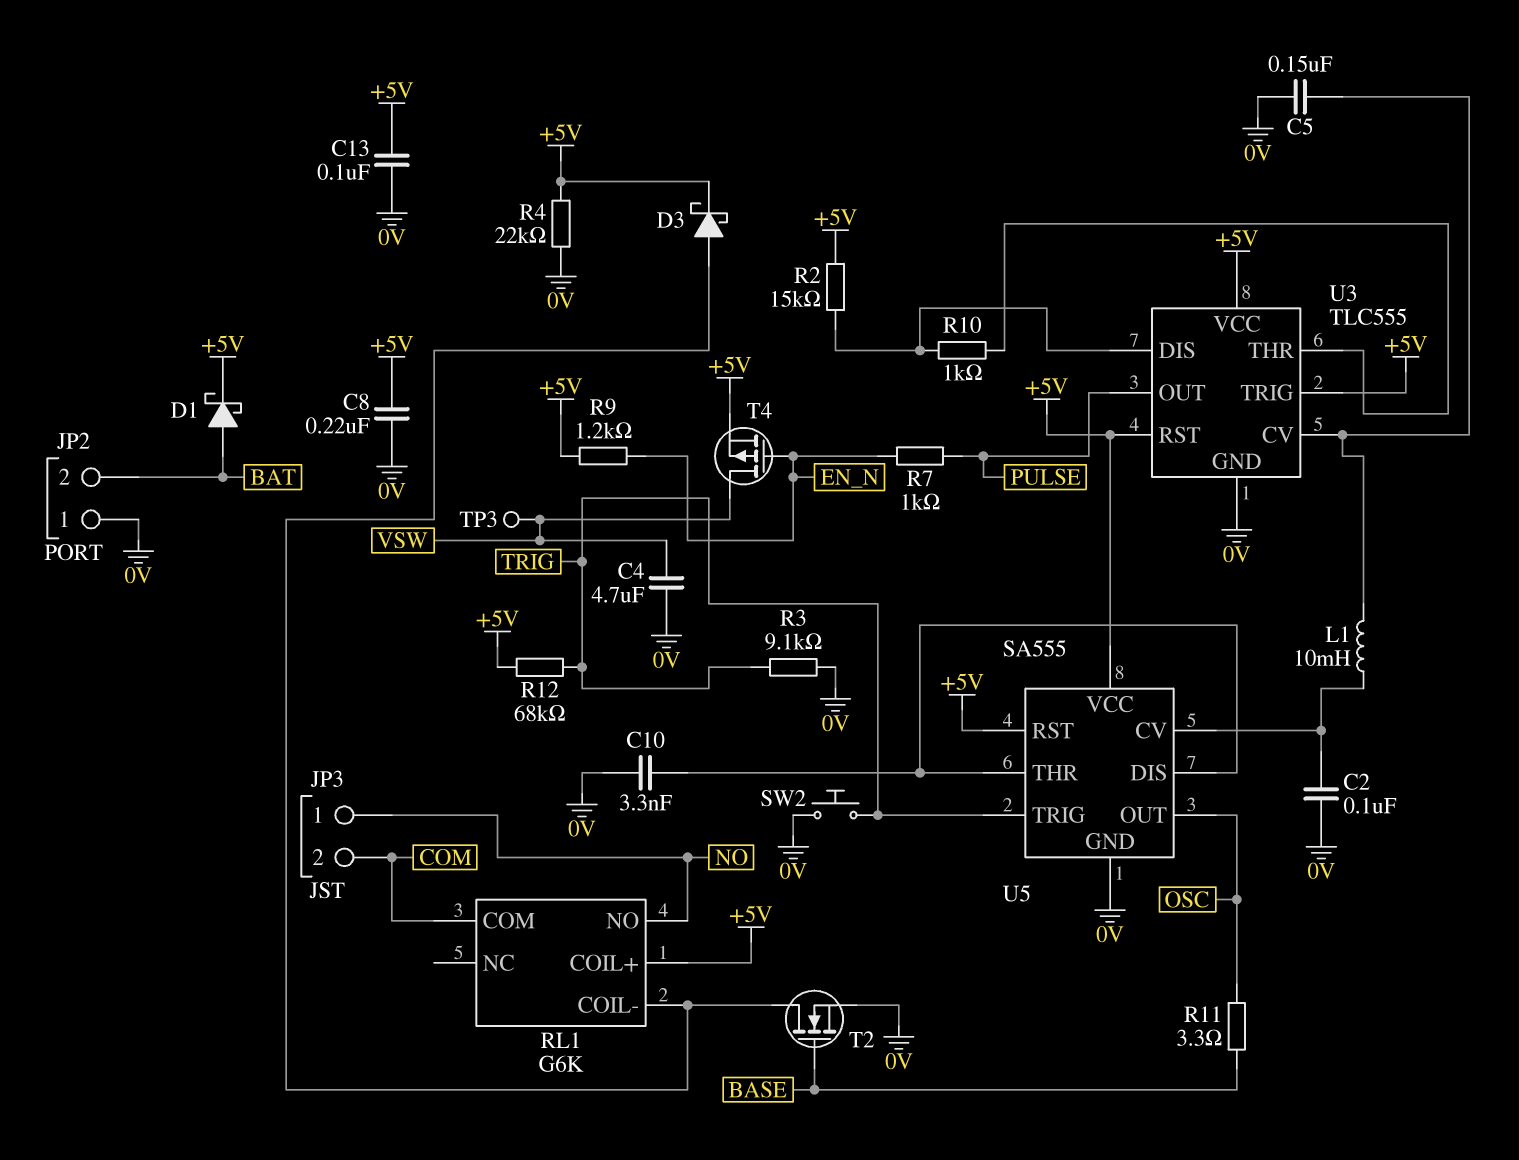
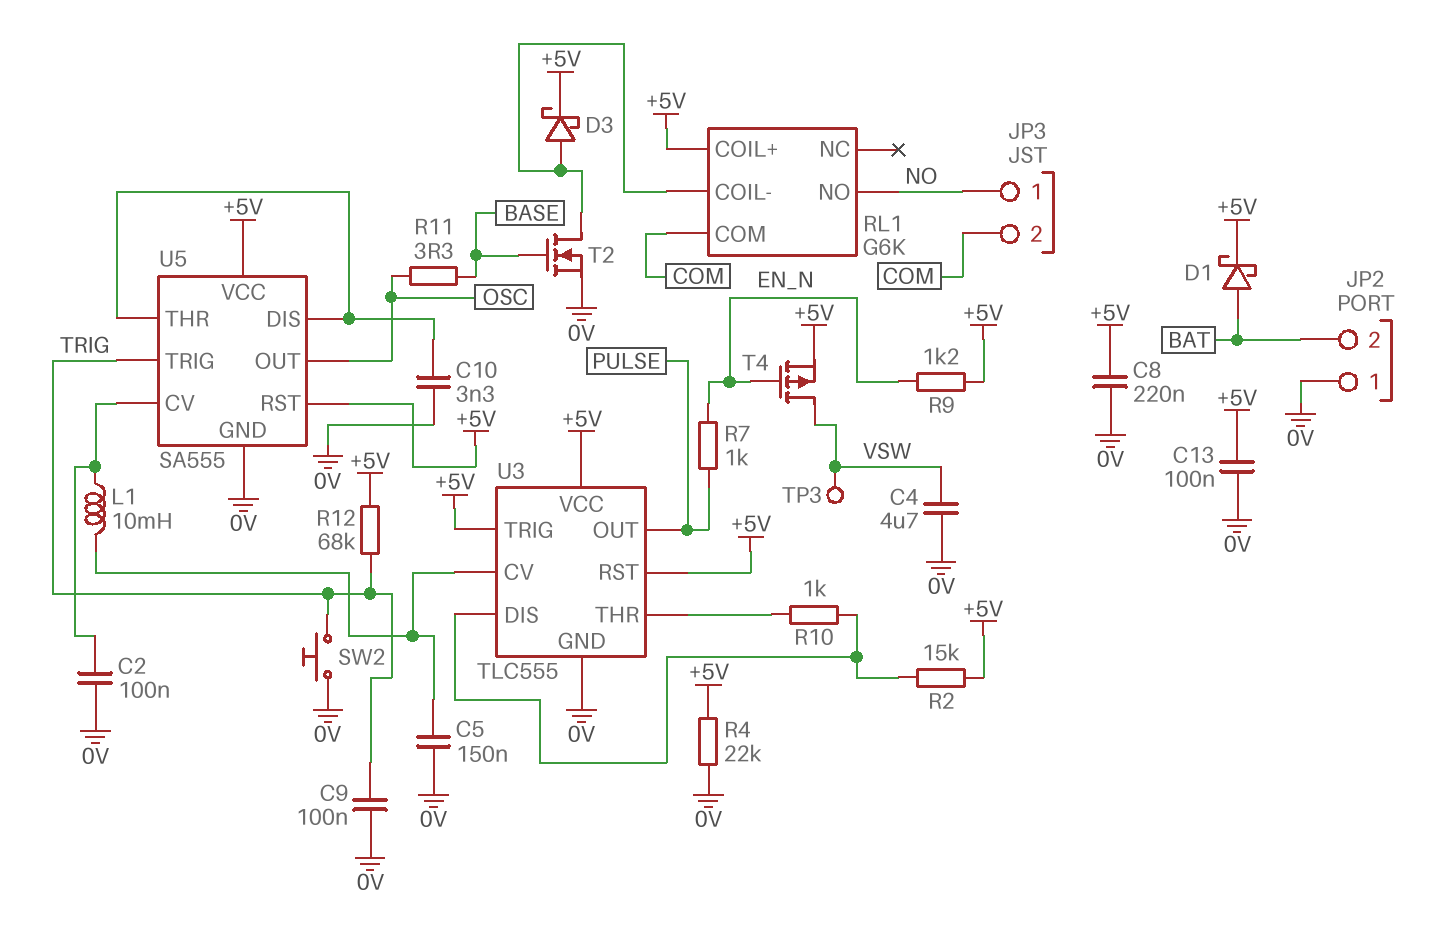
C9: none -> 100nF (0V, TRIG)
R3: 9.1k (0V, TRIG) -> none

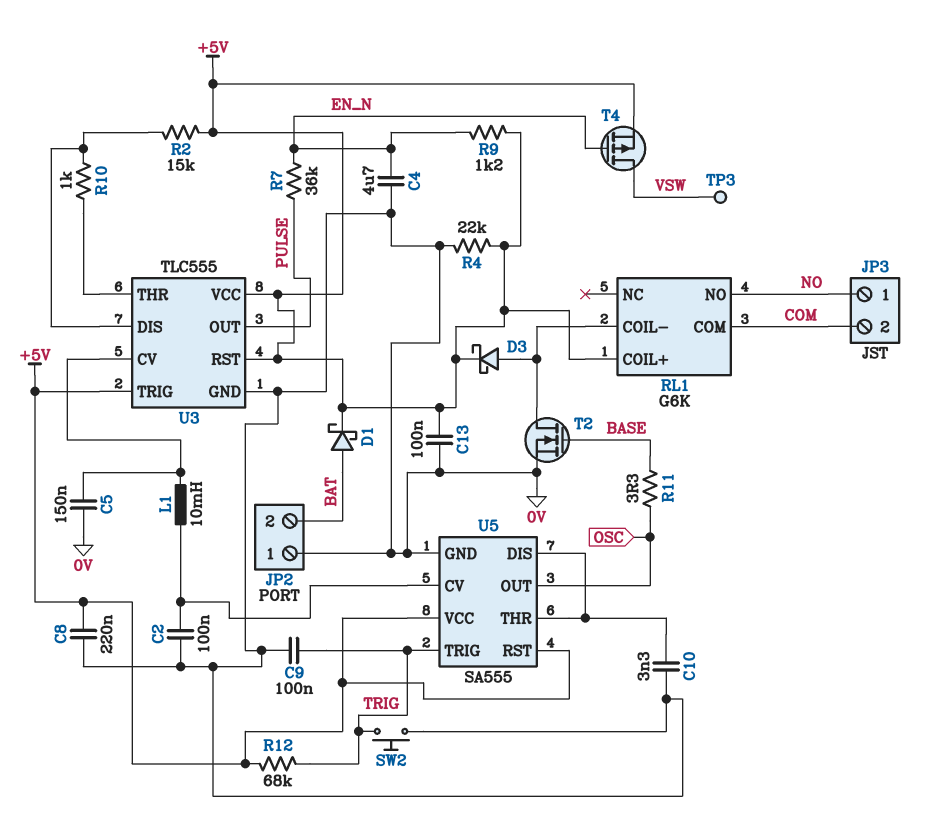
C4: 4.7uF (0V, VSW) -> 4.7uF (0V, EN_N)
R7: 1k (EN_N, PULSE) -> 36k (EN_N, PULSE)

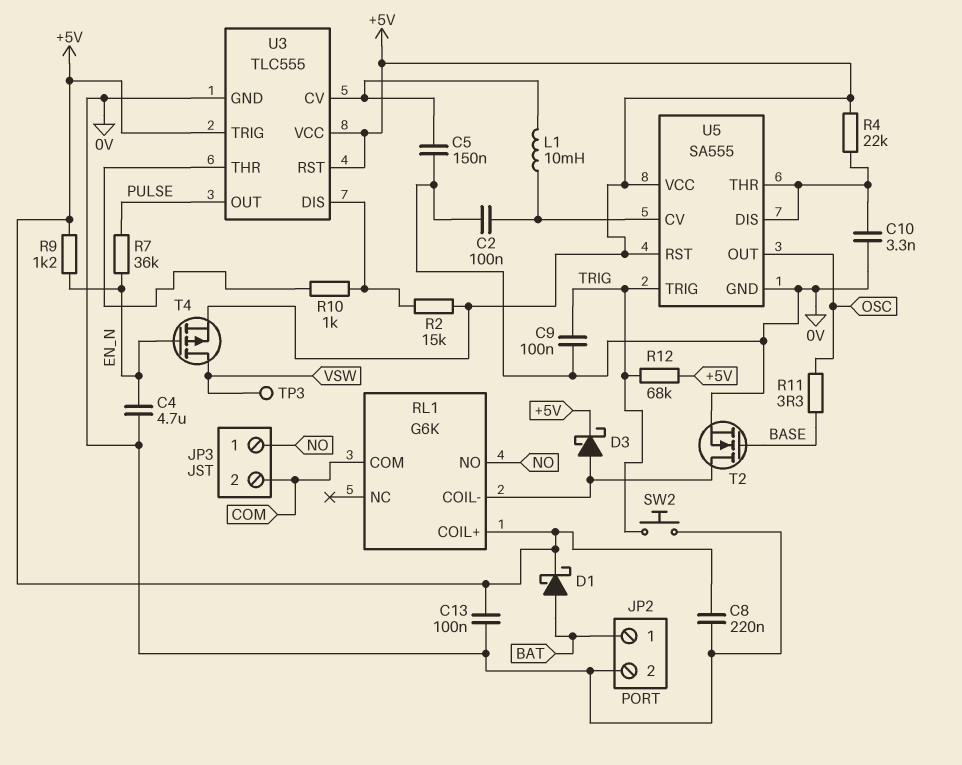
JP2 pin 1: 0V -> BAT
JP2 pin 2: BAT -> 0V
R4: 22k (+5V, 0V) -> 22k (+5V, U5/DIS)

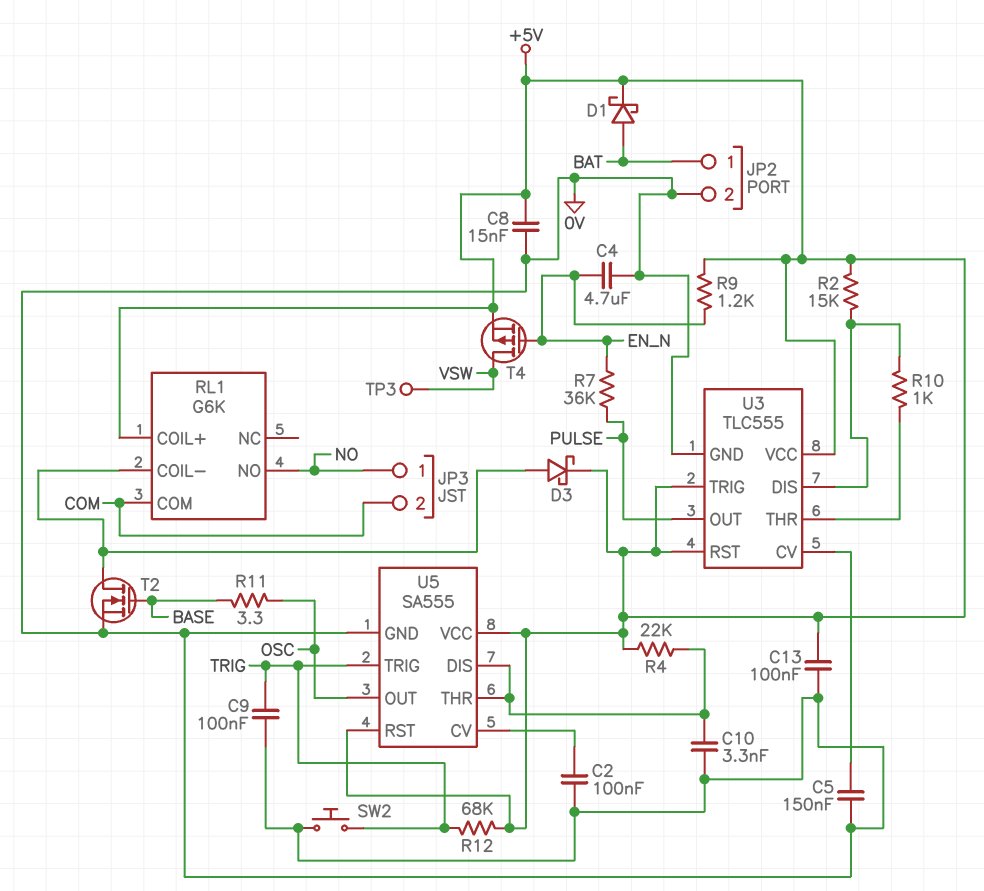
C8: 220nF (+5V, 0V) -> 15nF (+5V, 0V)
L1: 10mH (U3/CV, U5/CV) -> none

